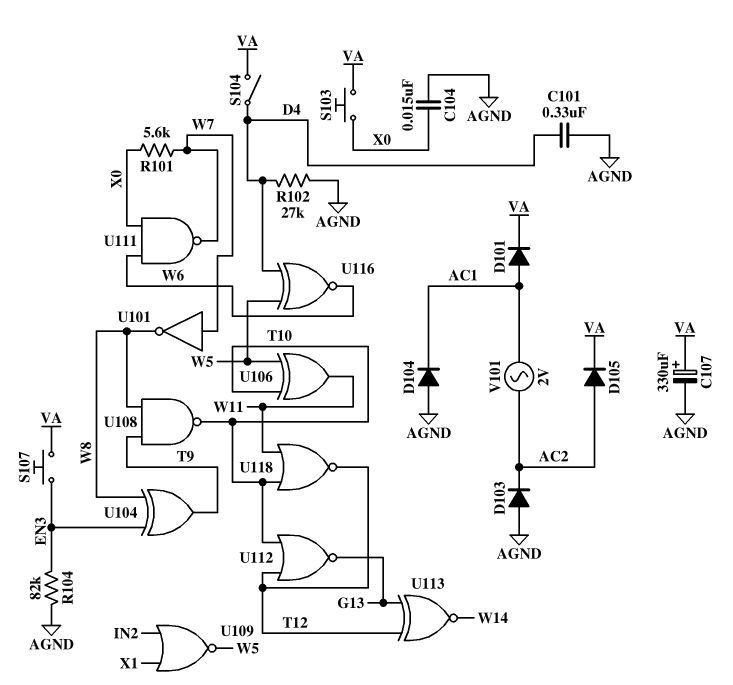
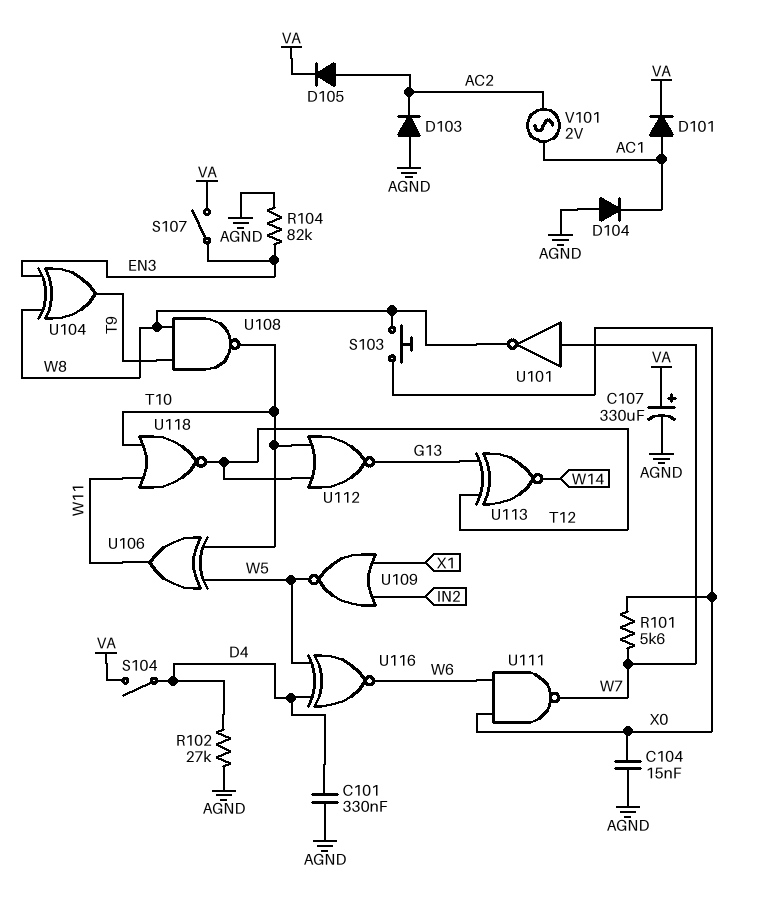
S103: button (VA, X0) -> button (W8, X0)
S107: button (EN3, VA) -> switch (EN3, VA)

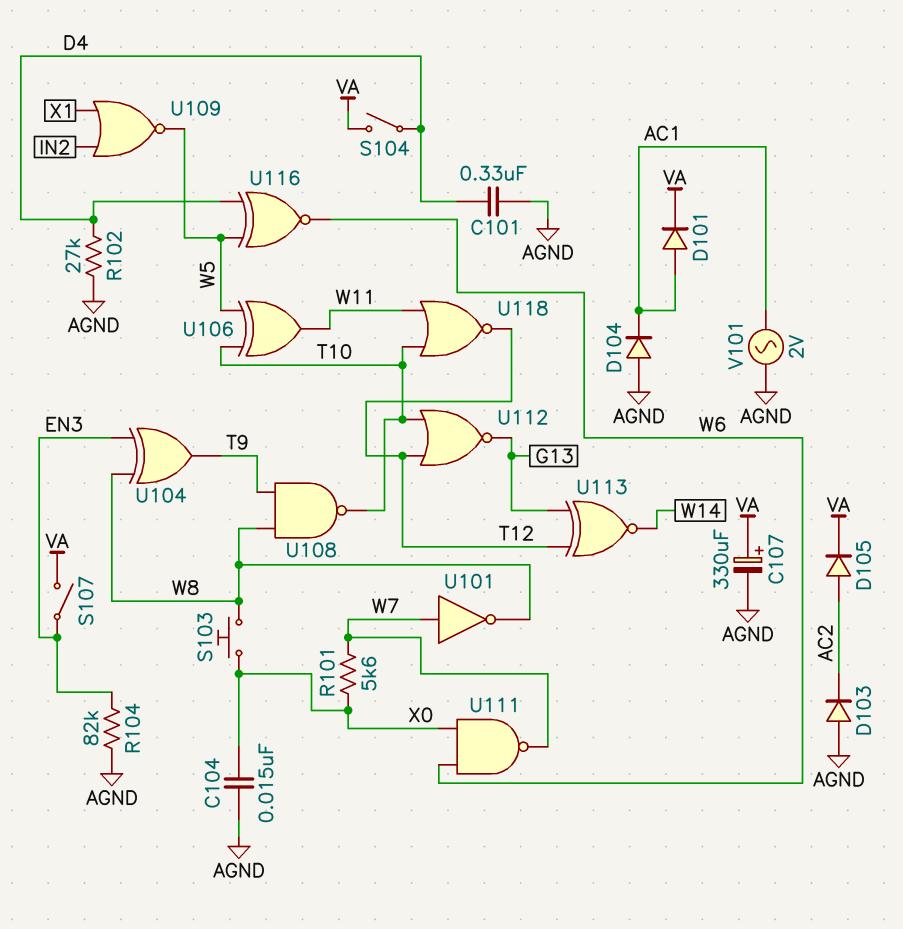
V101: AC 2V (AC1, AC2) -> AC 2V (AC1, AGND)

